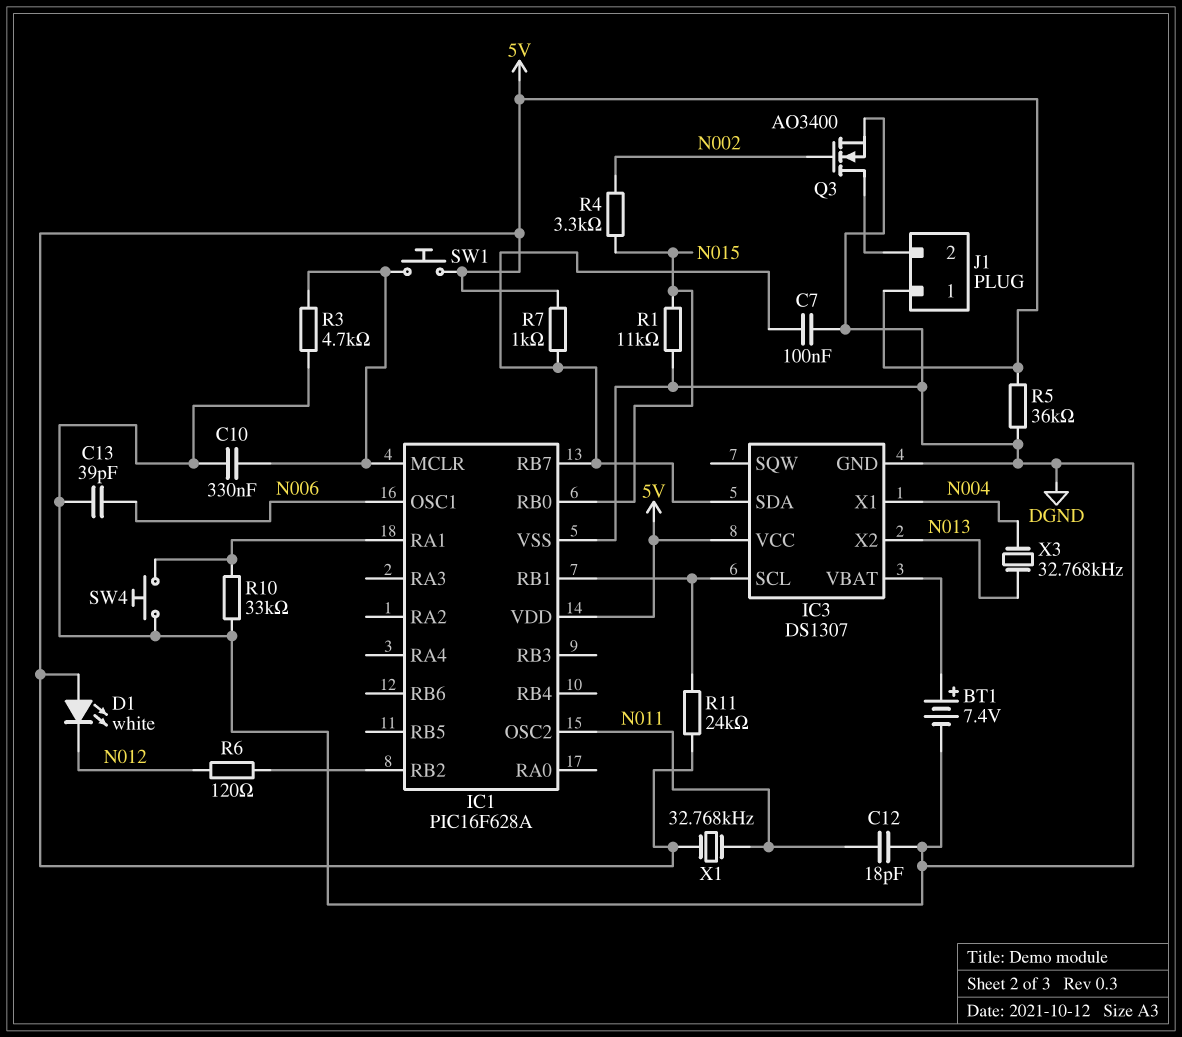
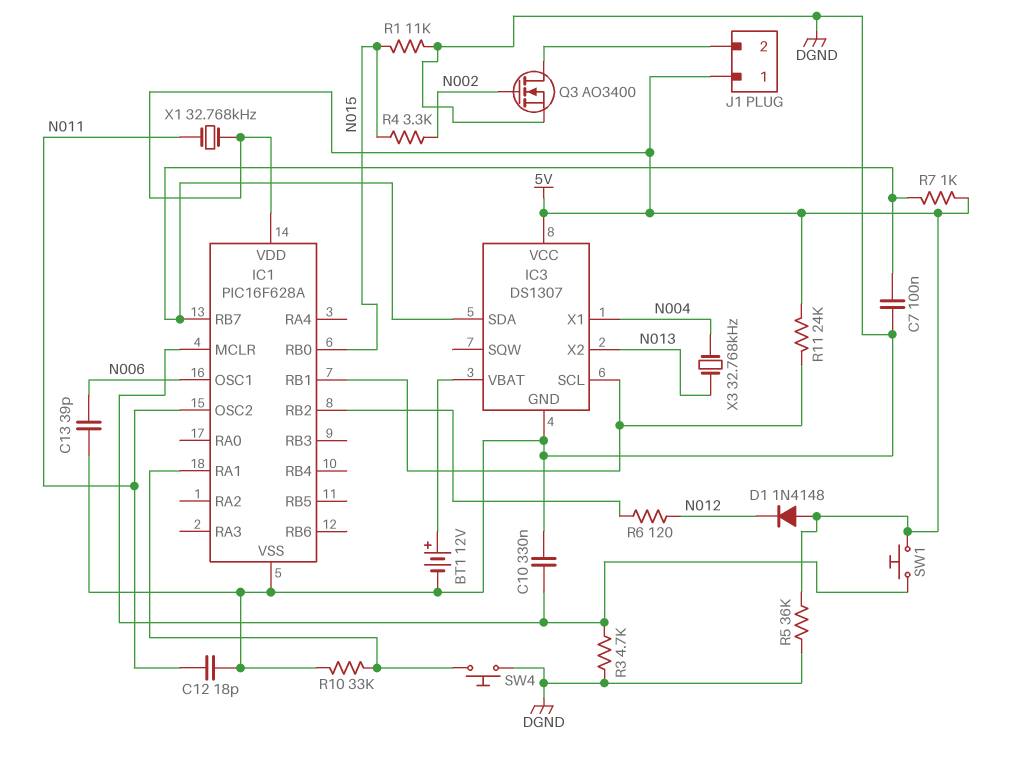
BT1: 7.4V (plus IC3/VBAT, minus DGND) -> 12V (plus IC3/VBAT, minus DGND)
D1: LED white (A 5V, K N012) -> diode 1N4148 (A 5V, K N012)

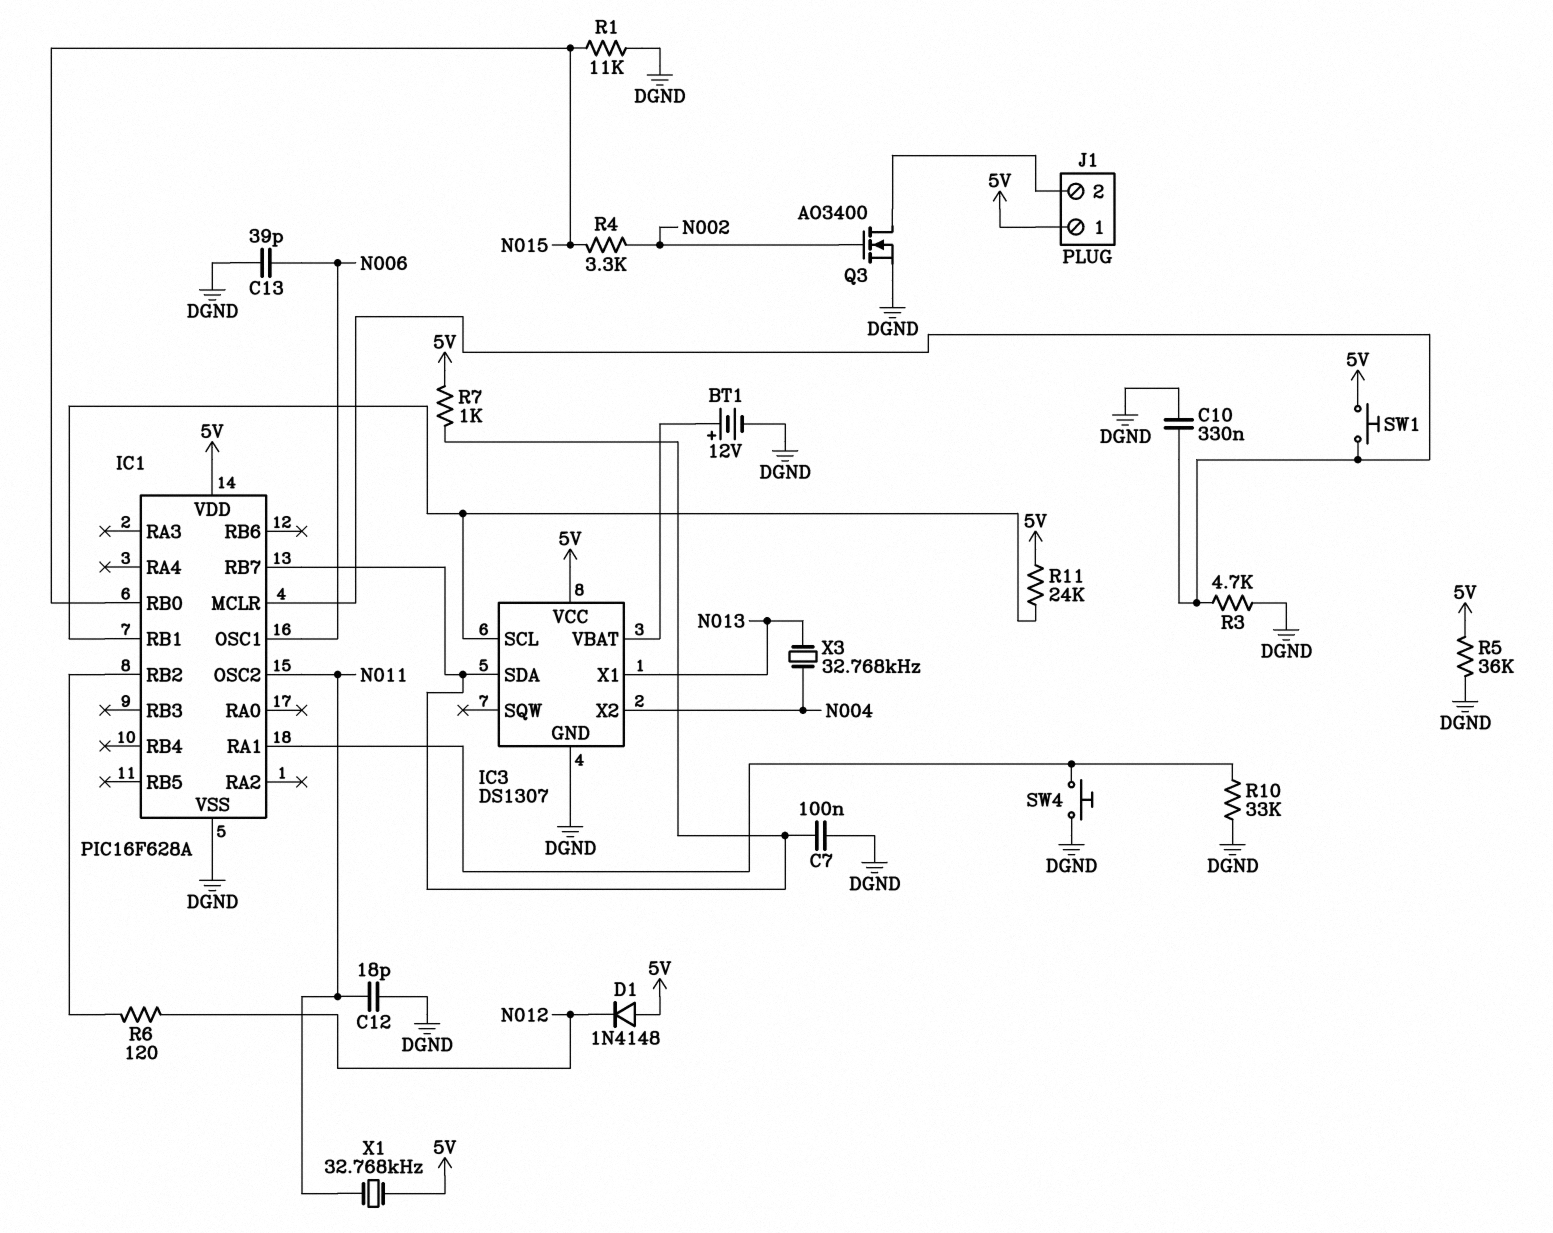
IC3 pin X1: N004 -> N013
IC3 pin X2: N013 -> N004

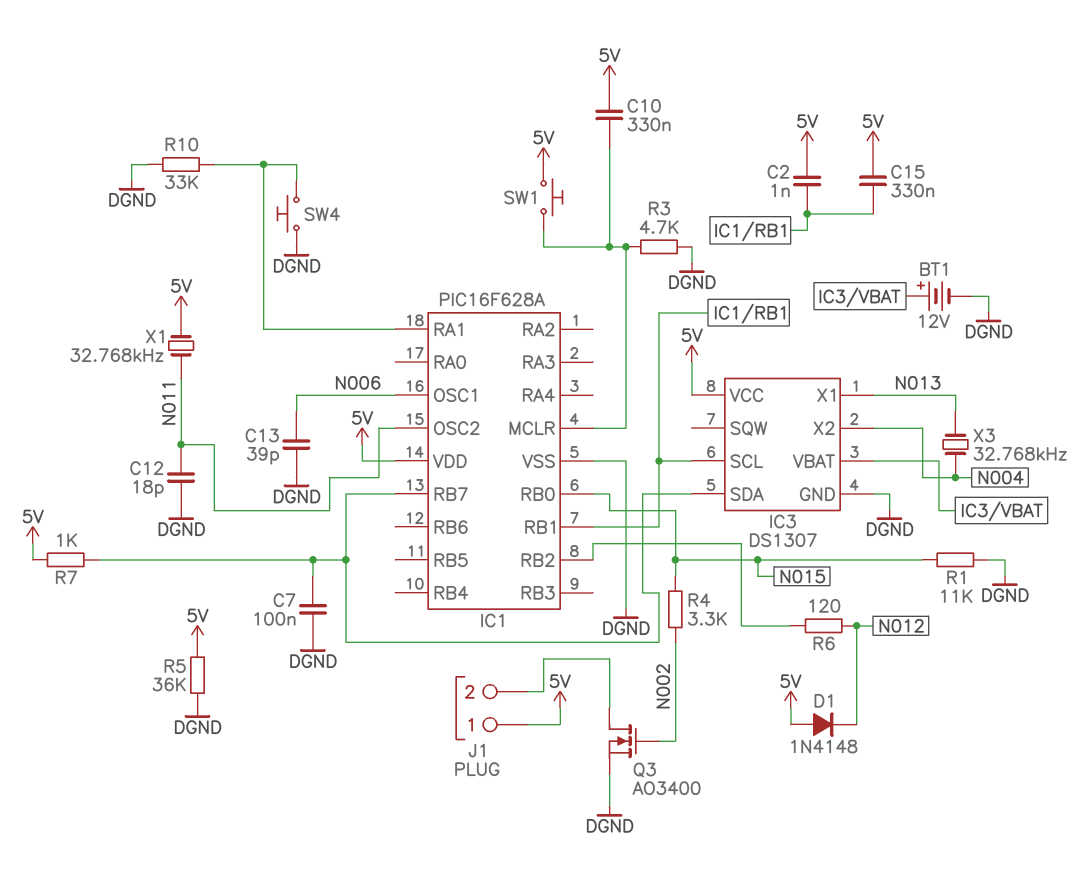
C2: none -> 1nF (5V, IC1/RB1)
C10: 330nF (DGND, IC1/MCLR) -> 330nF (5V, IC1/MCLR)
C15: none -> 330nF (5V, IC1/RB1)
R11: 24k (5V, IC1/RB1) -> none

